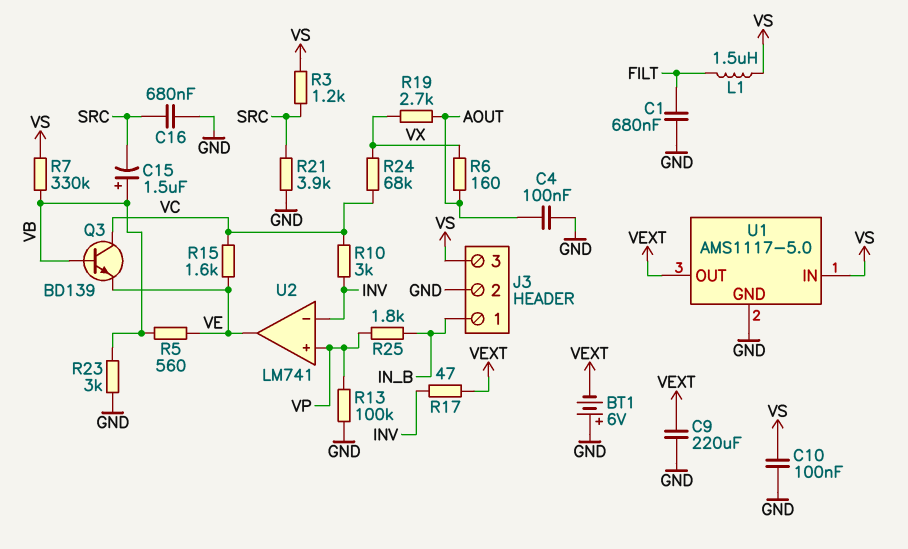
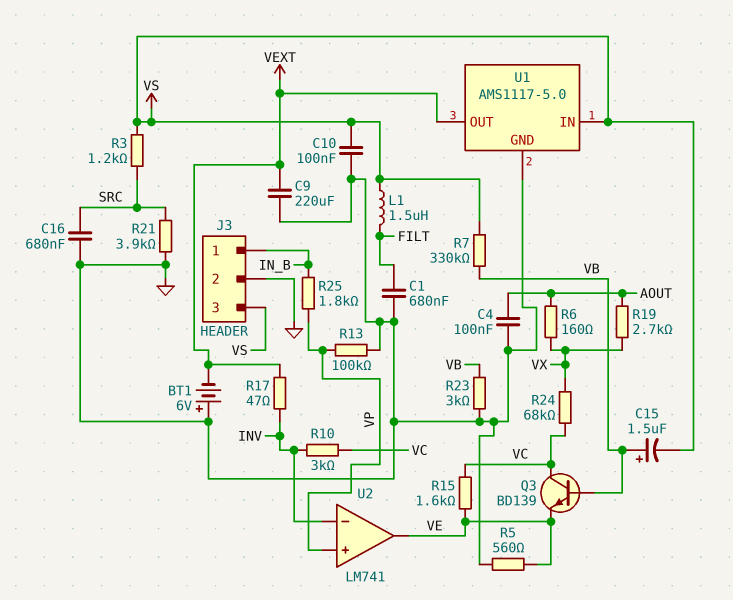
C15: 1.5uF (plus VB, minus SRC) -> 1.5uF (plus VB, minus VS)
R5: 560 (VB, VE) -> 560 (GND, VE)

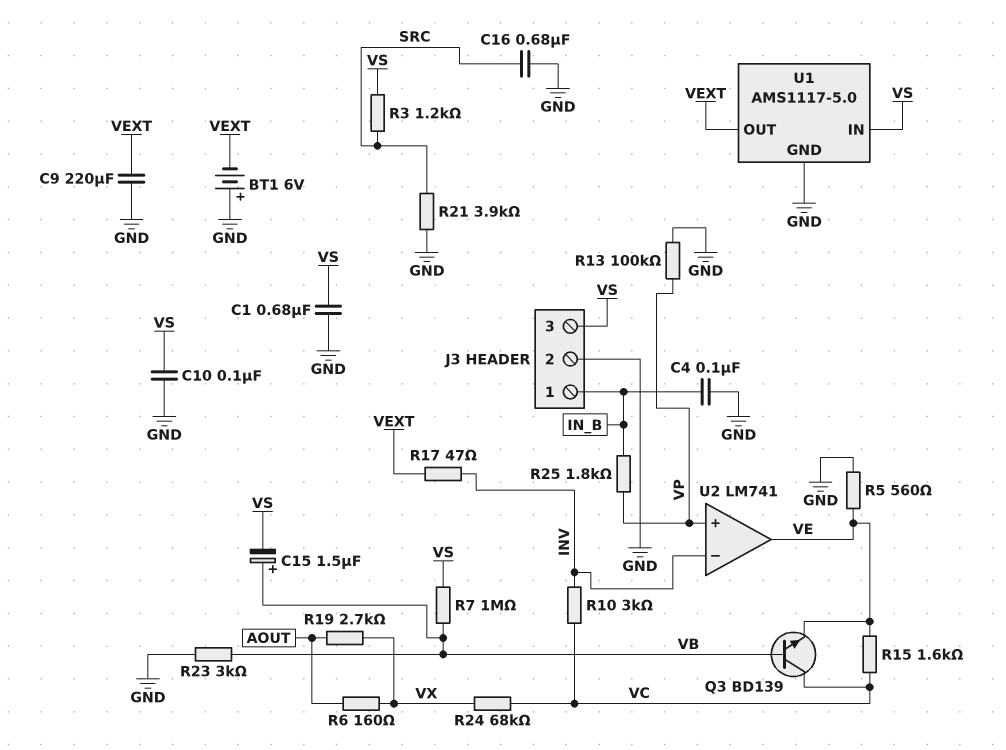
C1: 680nF (FILT, GND) -> 680nF (GND, VS)
C4: 100nF (AOUT, GND) -> 100nF (GND, IN_B)
L1: 1.5uH (FILT, VS) -> none
R7: 330k (VB, VS) -> 1M (VB, VS)

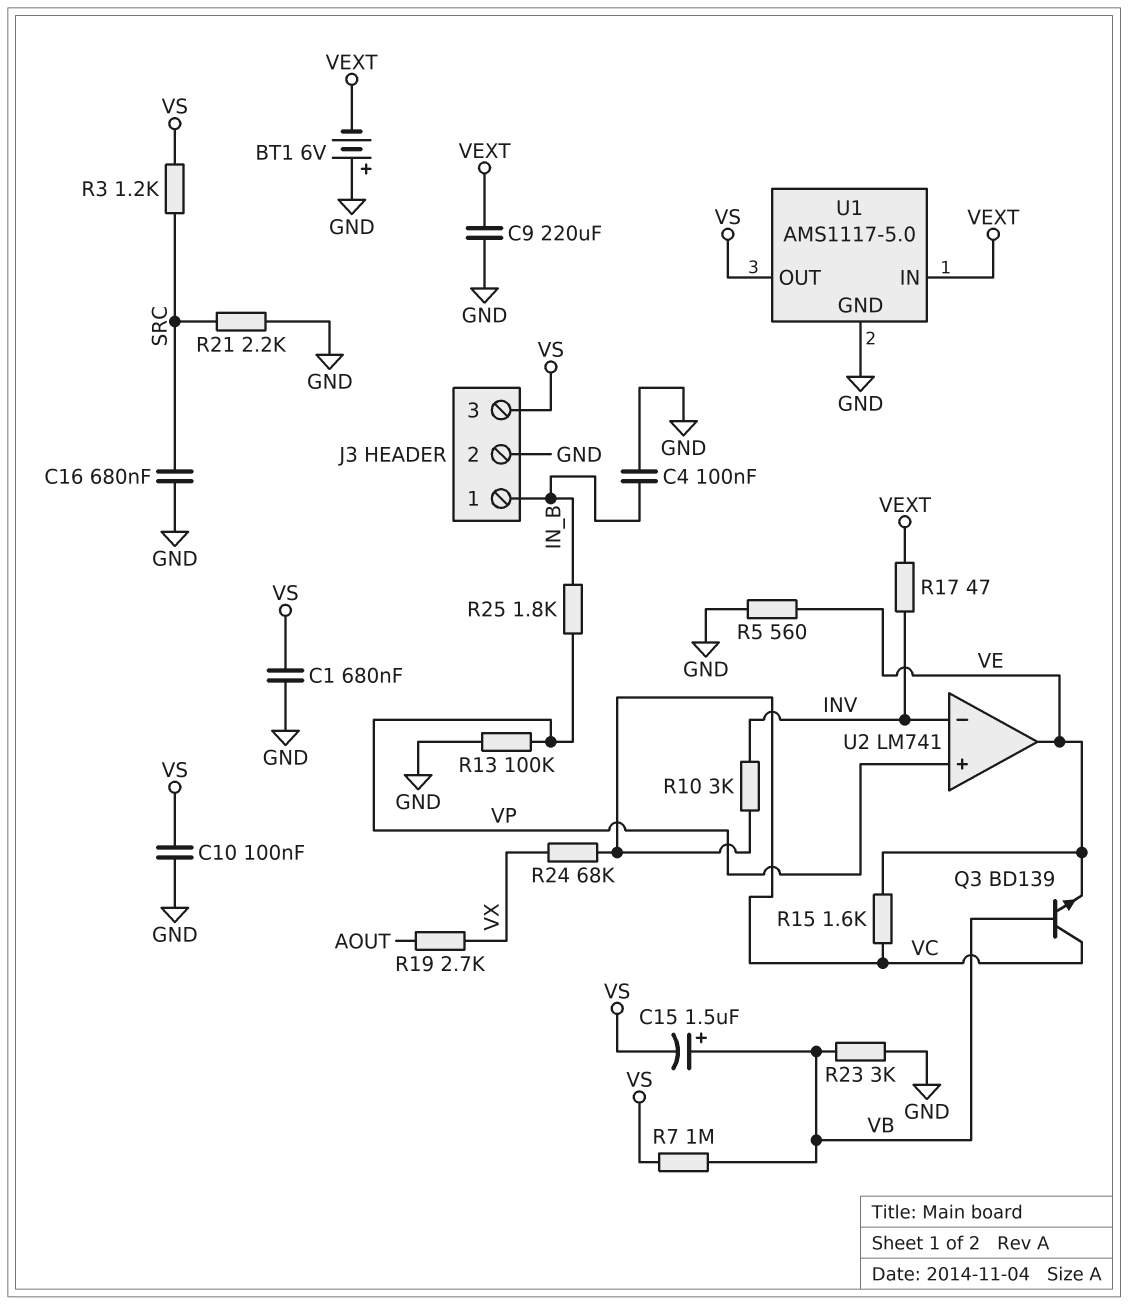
R6: 160 (AOUT, VX) -> none
R21: 3.9k (GND, SRC) -> 2.2k (GND, SRC)
U1 pin IN: VS -> VEXT
U1 pin OUT: VEXT -> VS

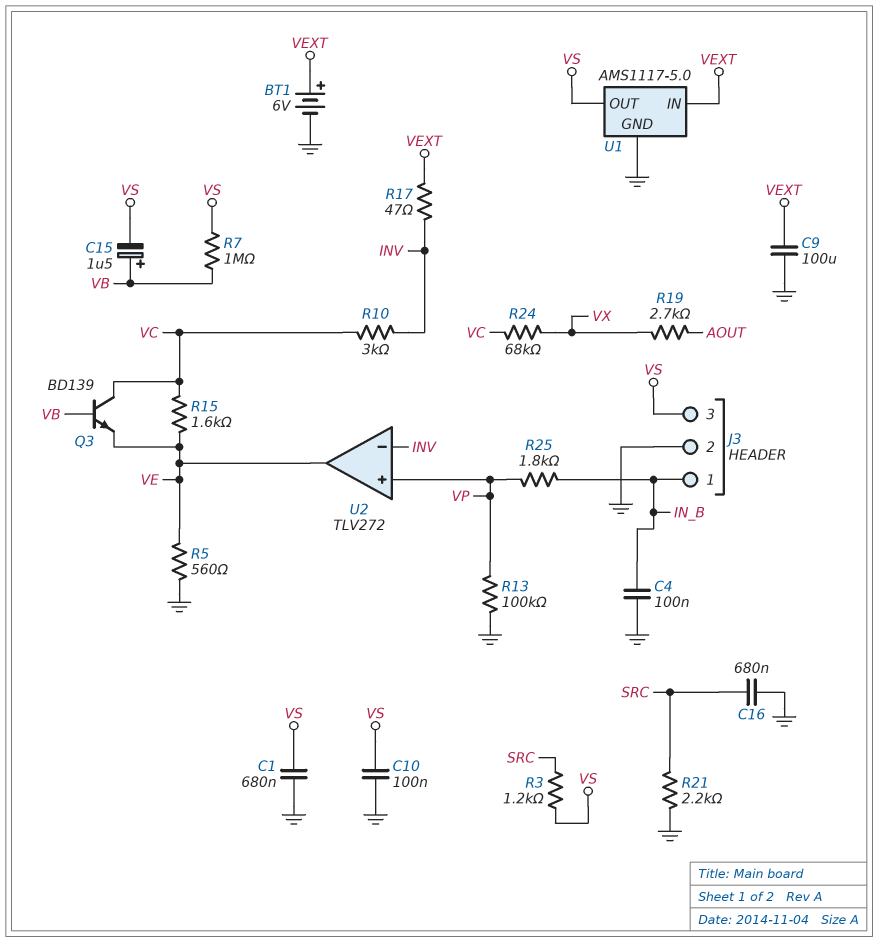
BT1: 6V (plus GND, minus VEXT) -> 6V (plus VEXT, minus GND)
C9: 220uF (GND, VEXT) -> 100uF (GND, VEXT)
R23: 3k (GND, VB) -> none
U2: LM741 -> TLV272

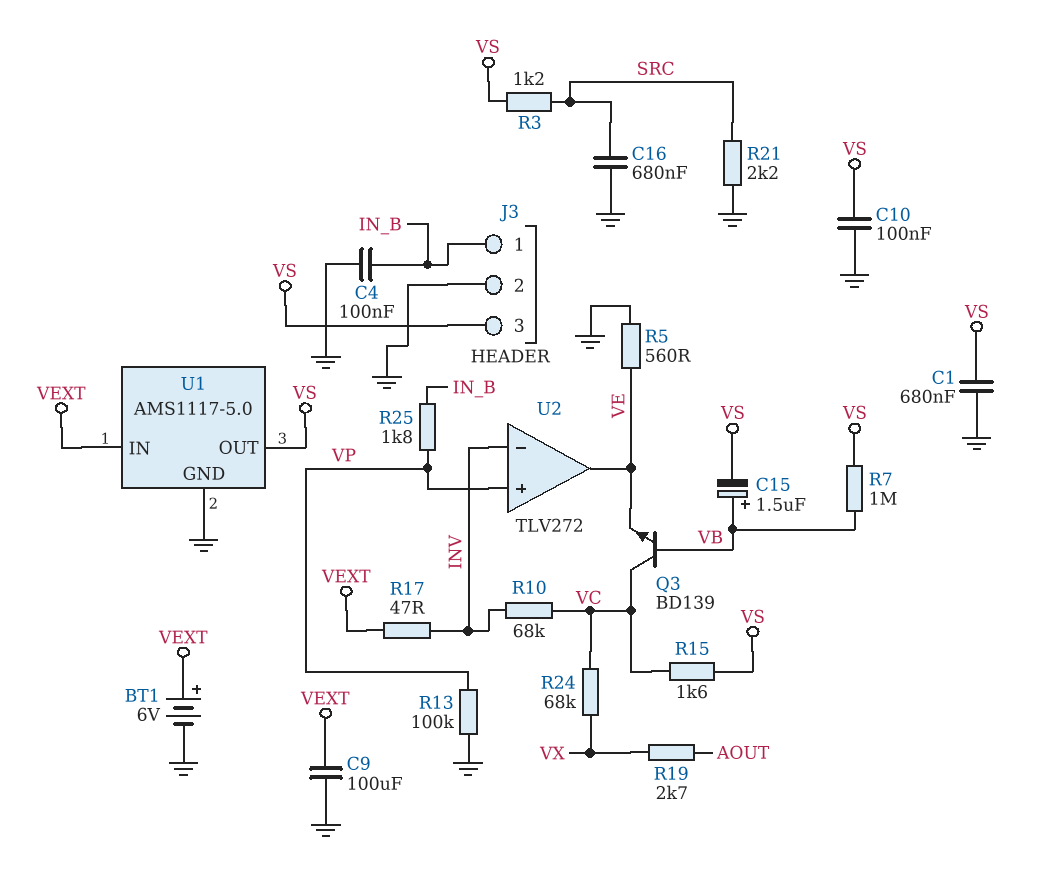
R10: 3k (INV, VC) -> 68k (INV, VC)
R15: 1.6k (VC, VE) -> 1.6k (VC, VS)

